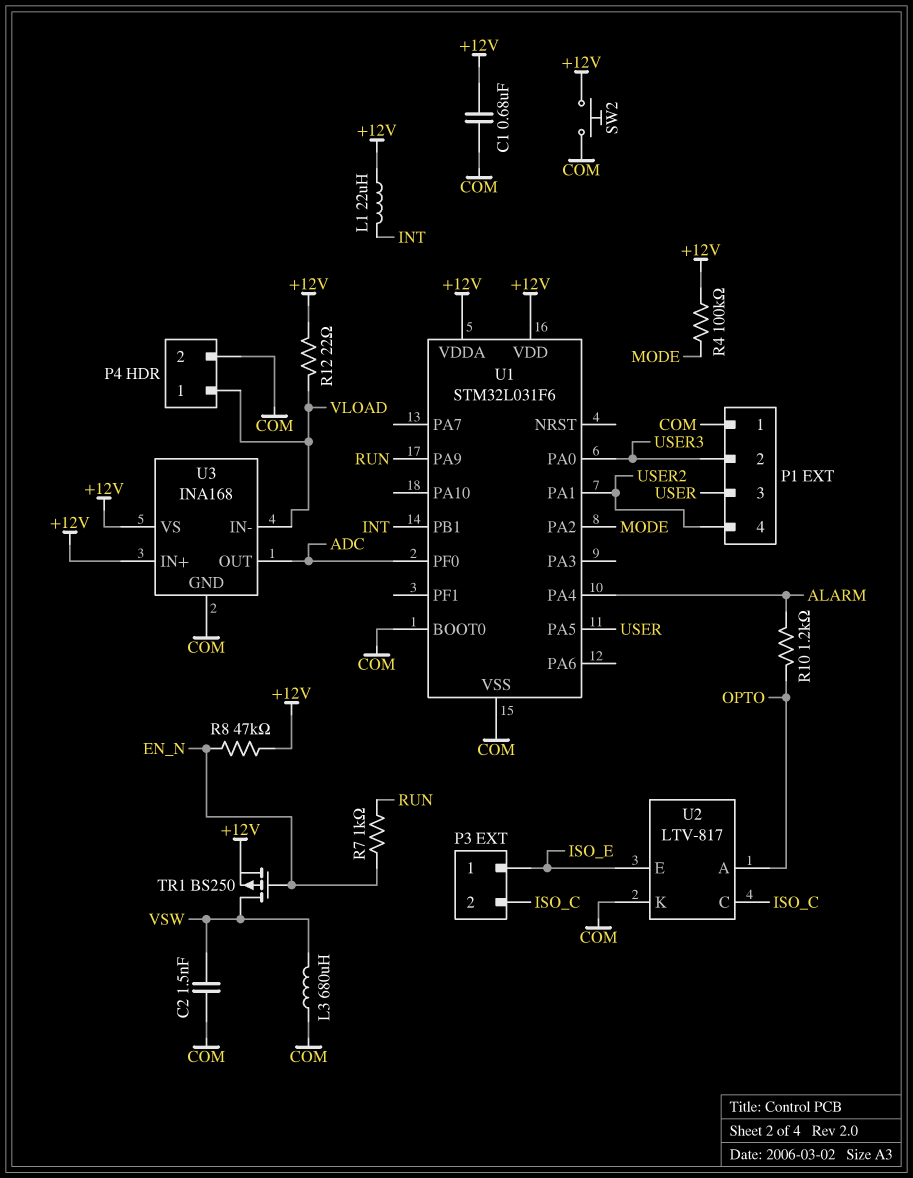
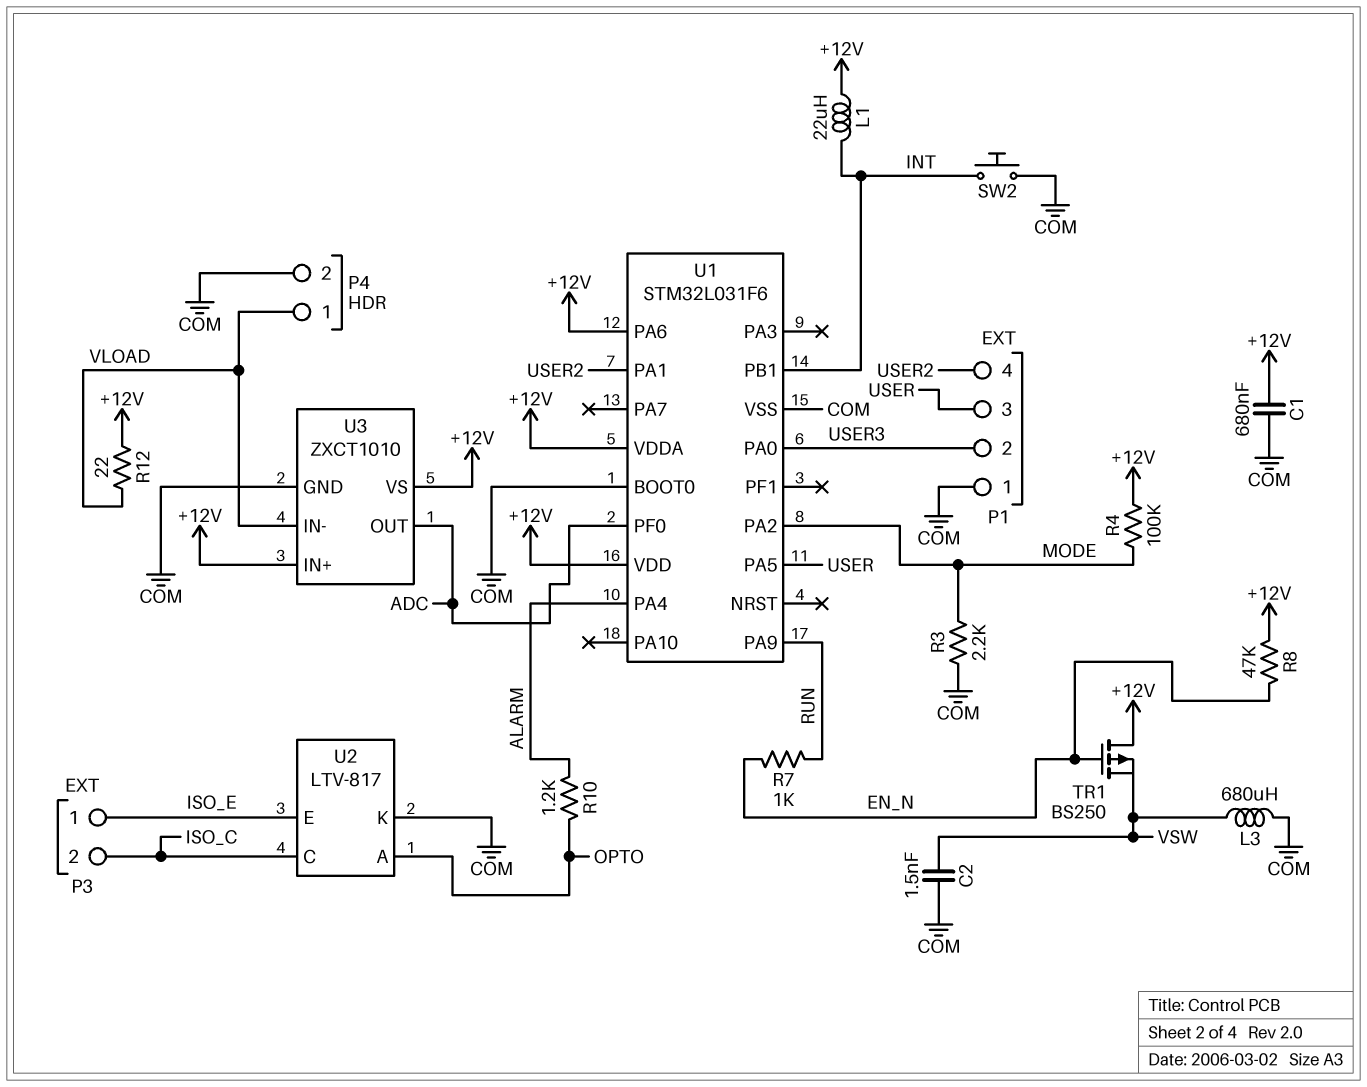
R3: none -> 2.2k (COM, MODE)
SW2: button (+12V, COM) -> button (COM, INT)
TR1: PMOS BS250 (G EN_N, D VSW, S +12V) -> PMOS BS250 (G EN_N, D +12V, S VSW)
U1 pin PA6: none -> +12V
U3: INA168 -> ZXCT1010

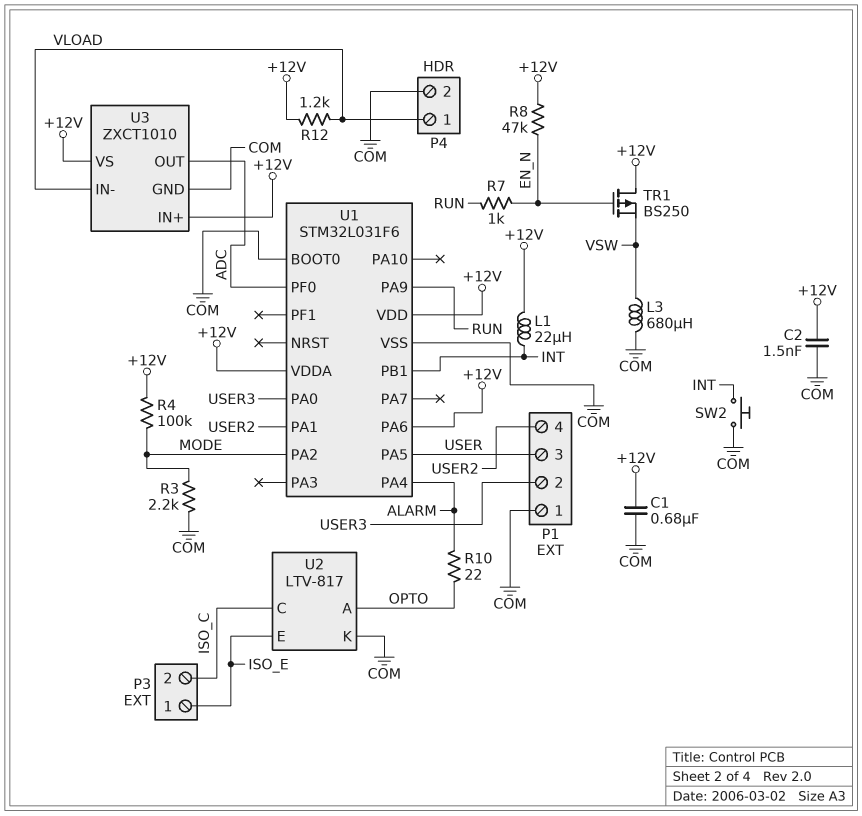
C2: 1.5nF (COM, VSW) -> 1.5nF (+12V, COM)
R10: 1.2k (ALARM, OPTO) -> 22 (ALARM, OPTO)
R12: 22 (+12V, VLOAD) -> 1.2k (+12V, VLOAD)

